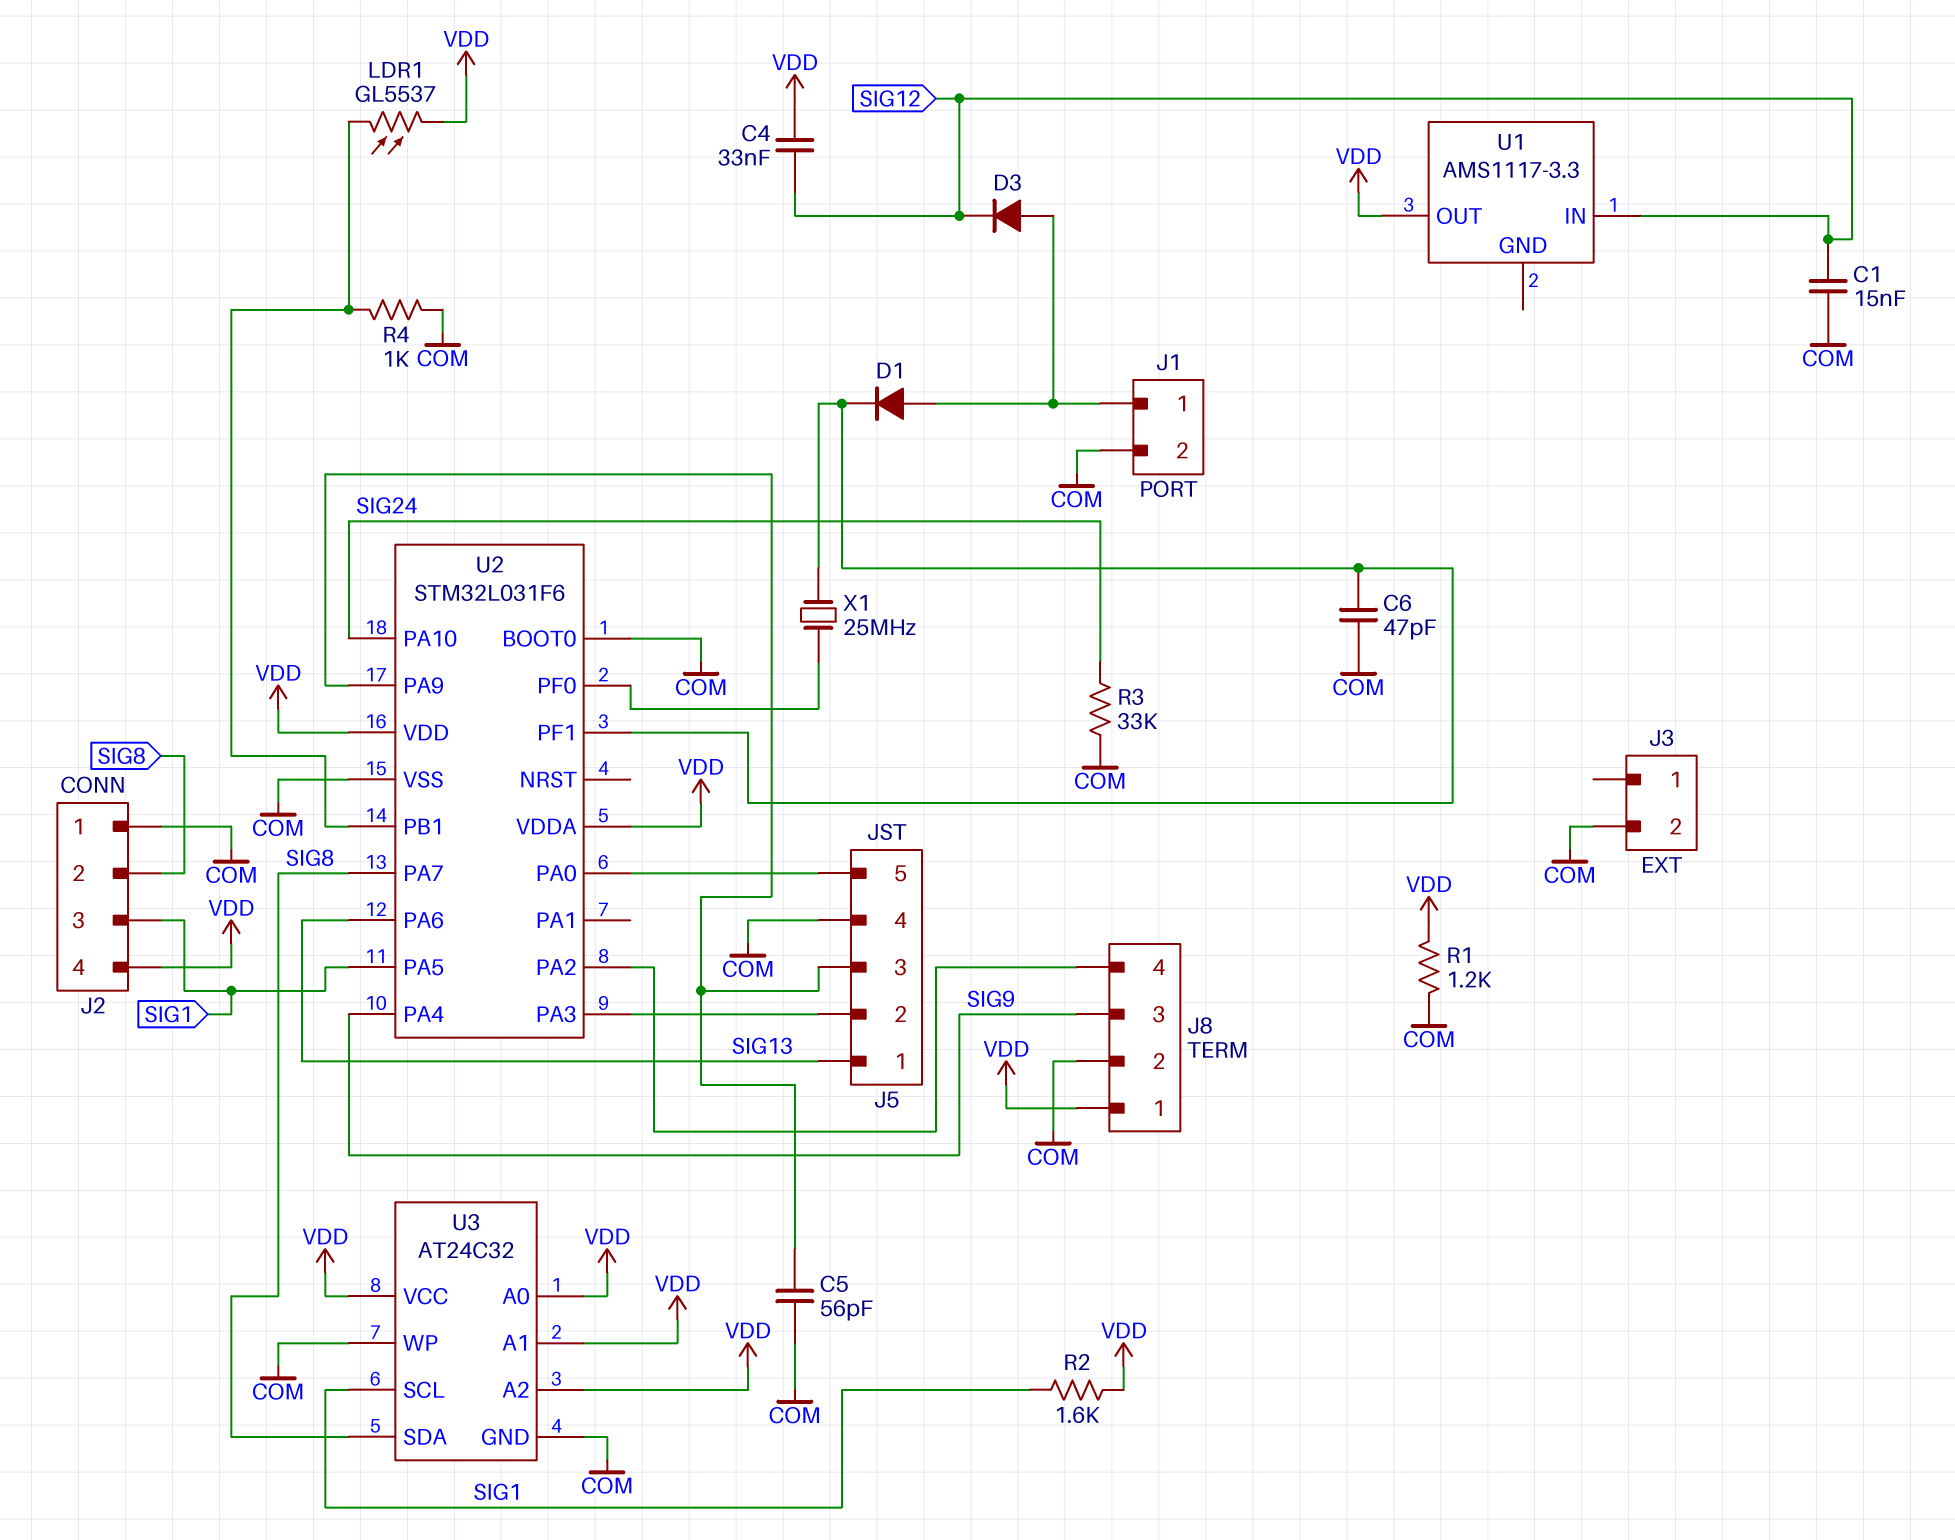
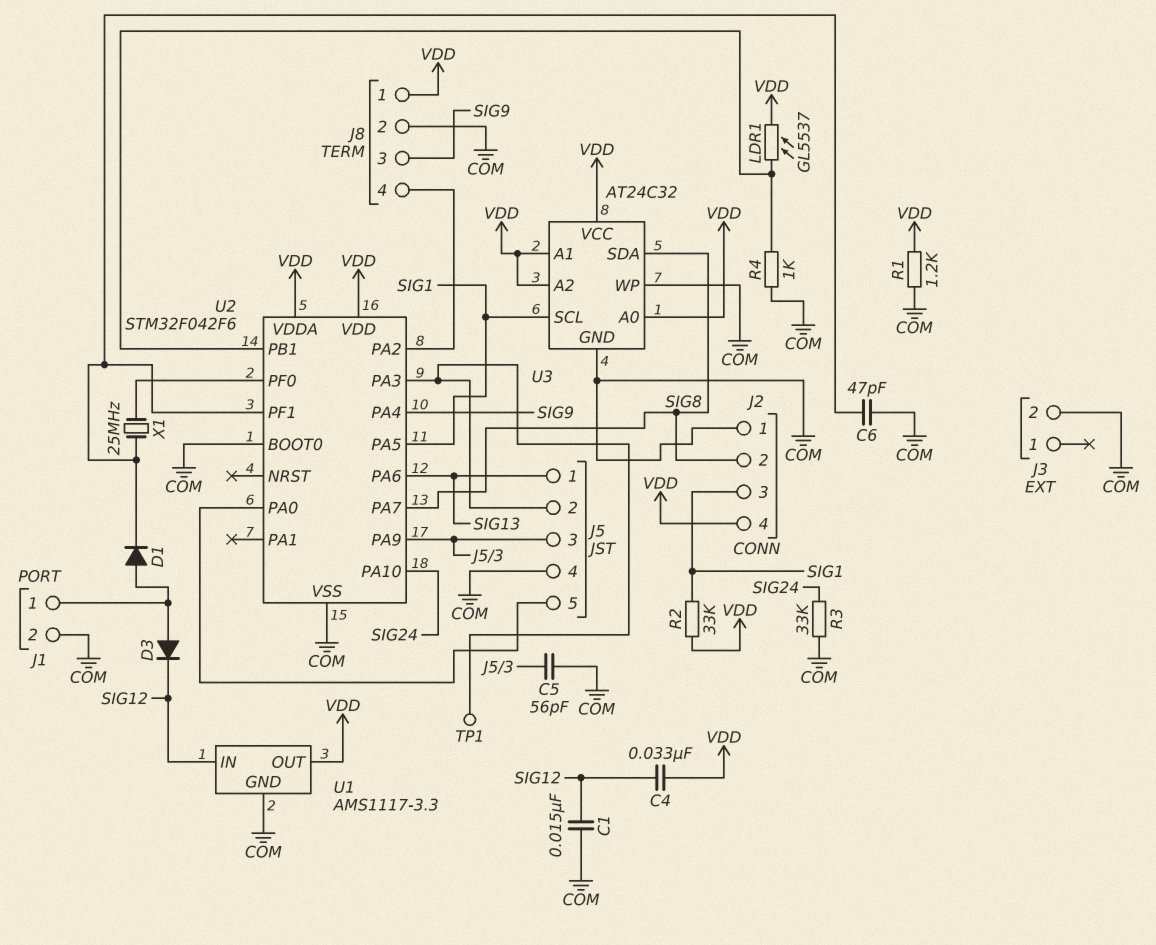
R2: 1.6k (SIG1, VDD) -> 33k (SIG1, VDD)
TP1: none -> test point (J5/2)
U1 pin GND: none -> COM
U2: STM32L031F6 -> STM32F042F6

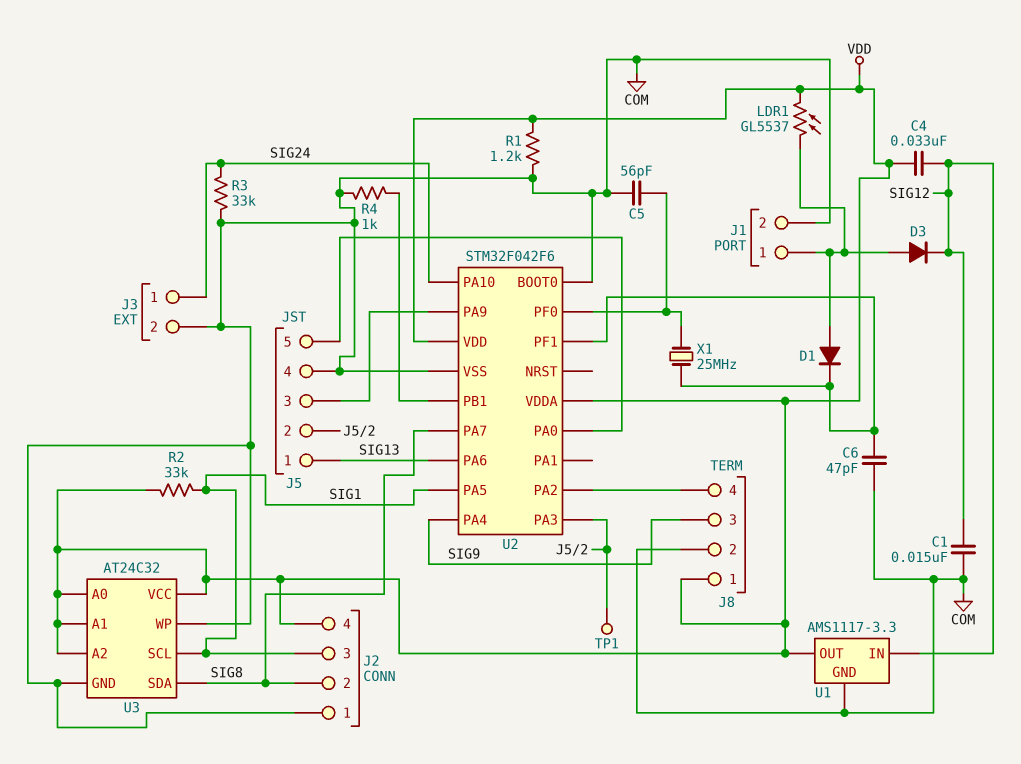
C5: 56pF (COM, J5/3) -> 56pF (COM, U2/PF0)
J3 pin 1: none -> SIG24
LDR1: GL5537 (U2/PB1, VDD) -> GL5537 (J1/1, VDD)

